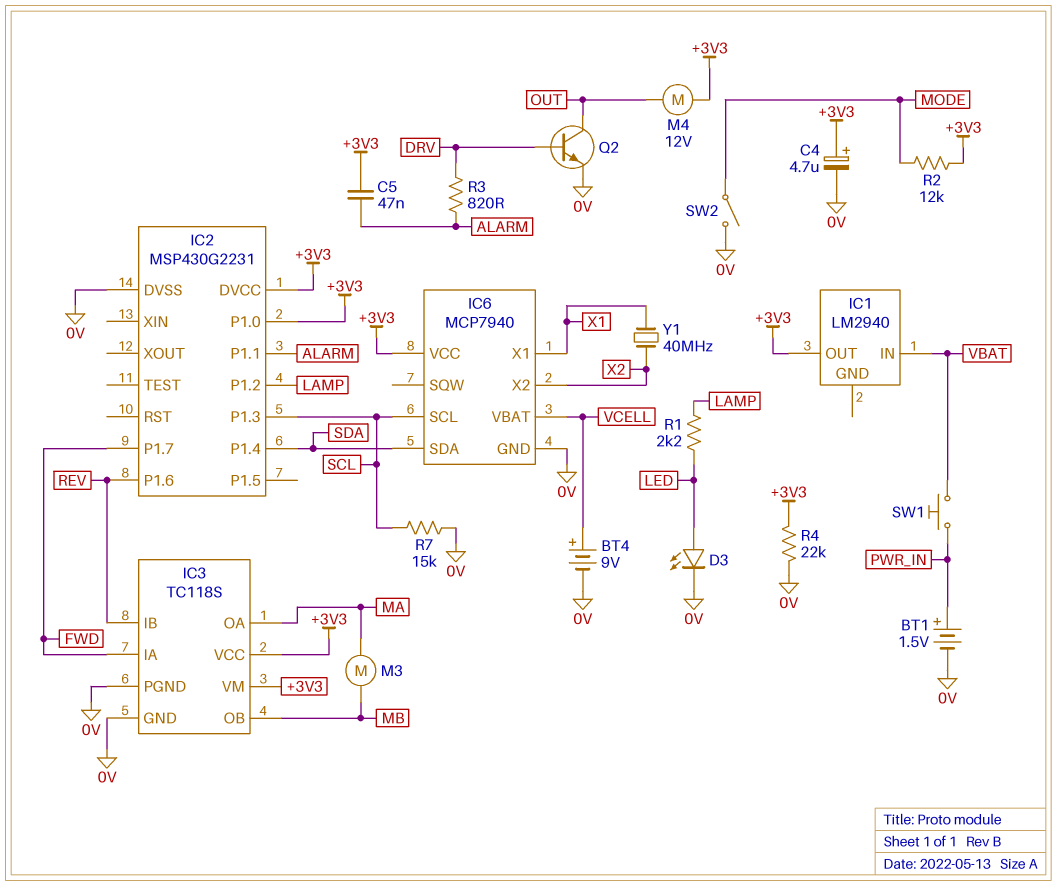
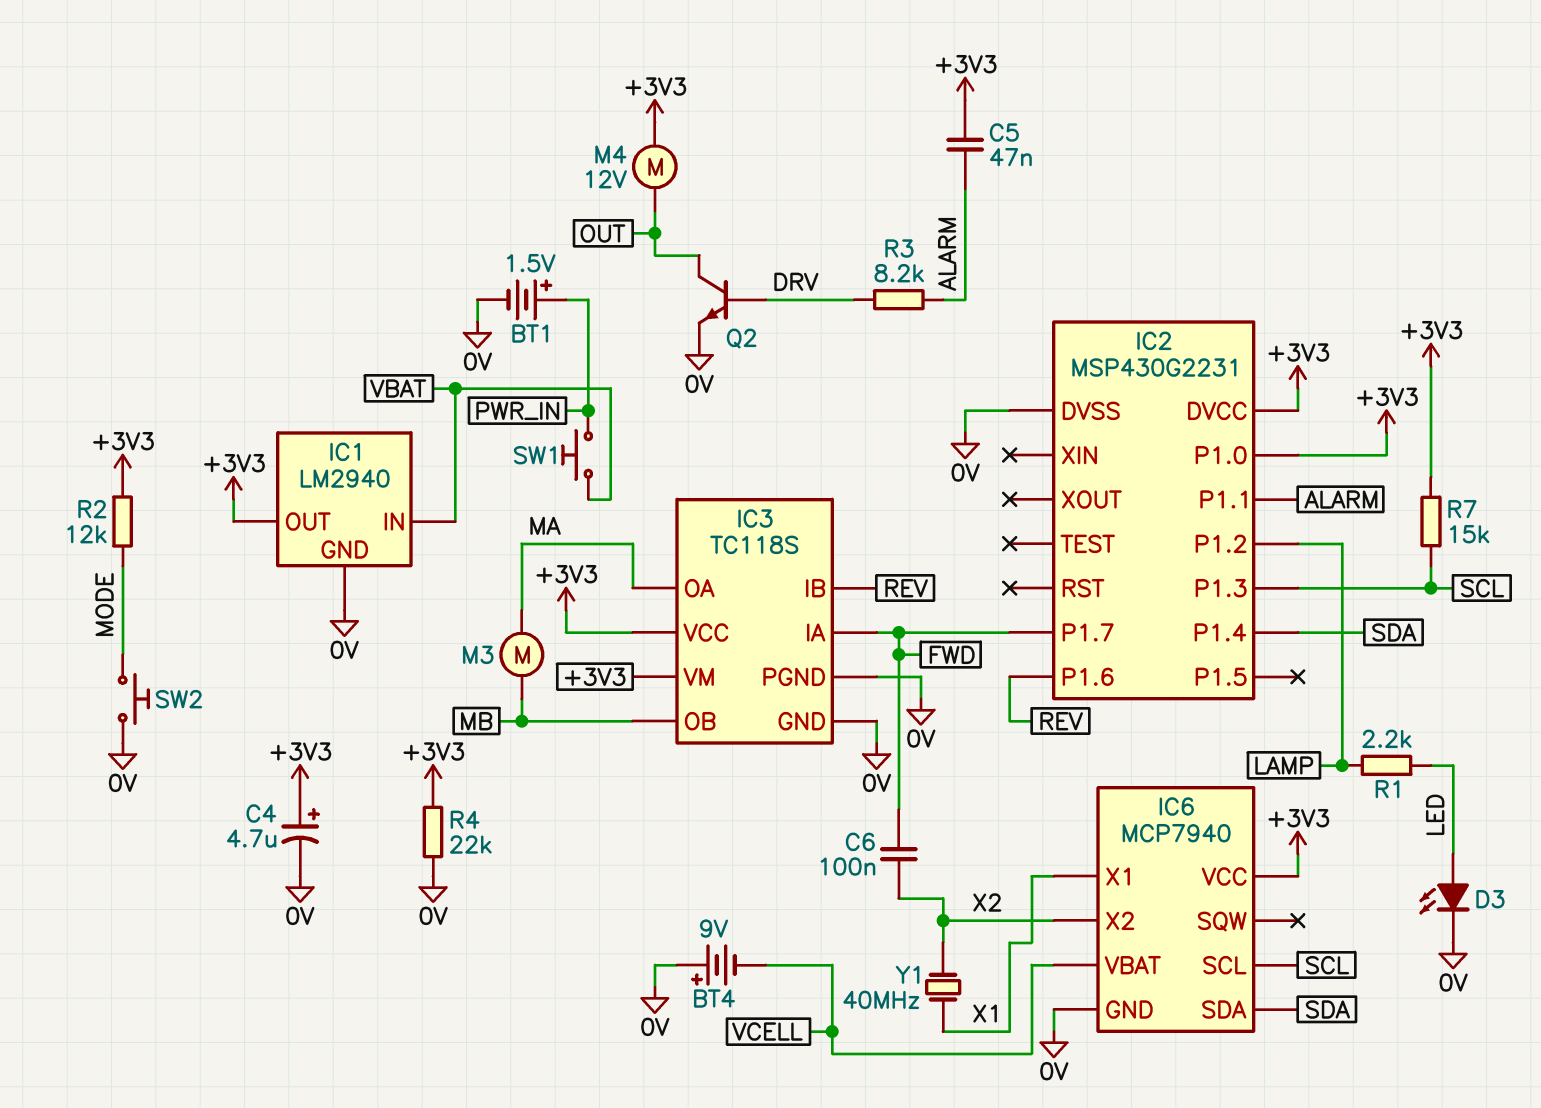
BT4: 9V (plus VCELL, minus 0V) -> 9V (plus 0V, minus VCELL)
C6: none -> 100nF (FWD, X2)
IC1 pin GND: none -> 0V
R3: 820 (ALARM, DRV) -> 8.2k (ALARM, DRV)
R7: 15k (0V, SCL) -> 15k (+3V3, SCL)
SW2: switch (0V, MODE) -> button (0V, MODE)

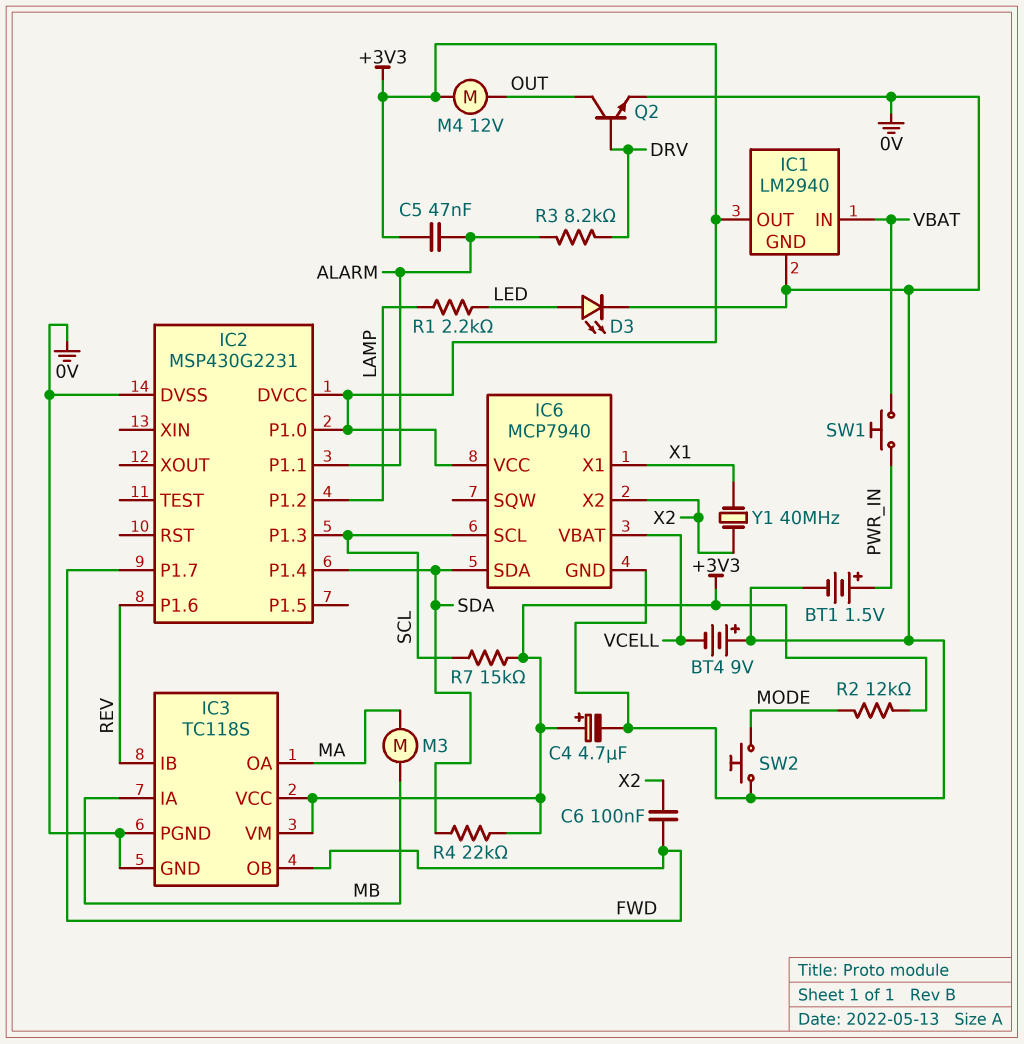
IC3 pin IA: FWD -> MB
IC3 pin OB: MB -> FWD
R4: 22k (+3V3, 0V) -> 22k (+3V3, SDA)

